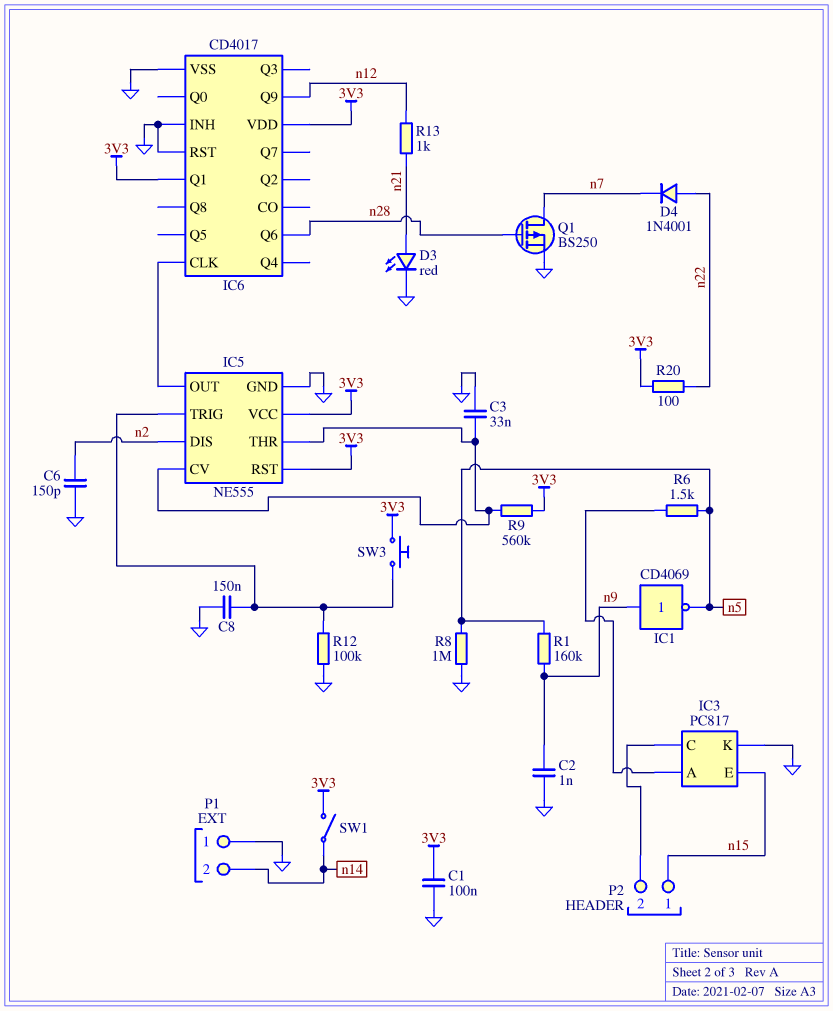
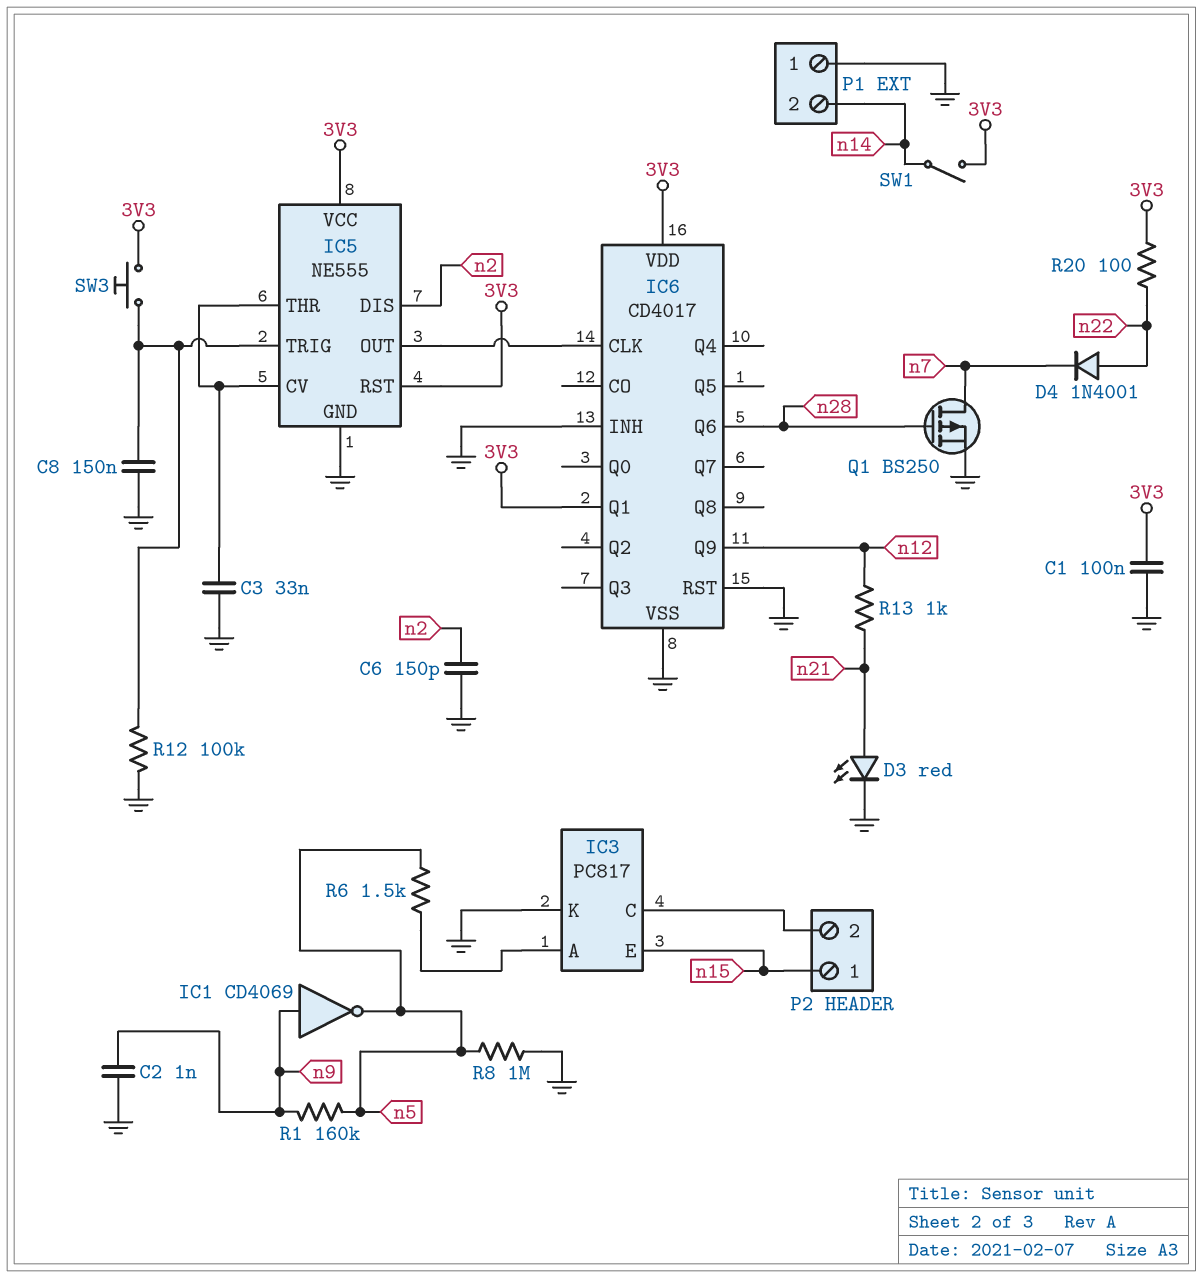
R9: 560k (3V3, IC5/CV) -> none

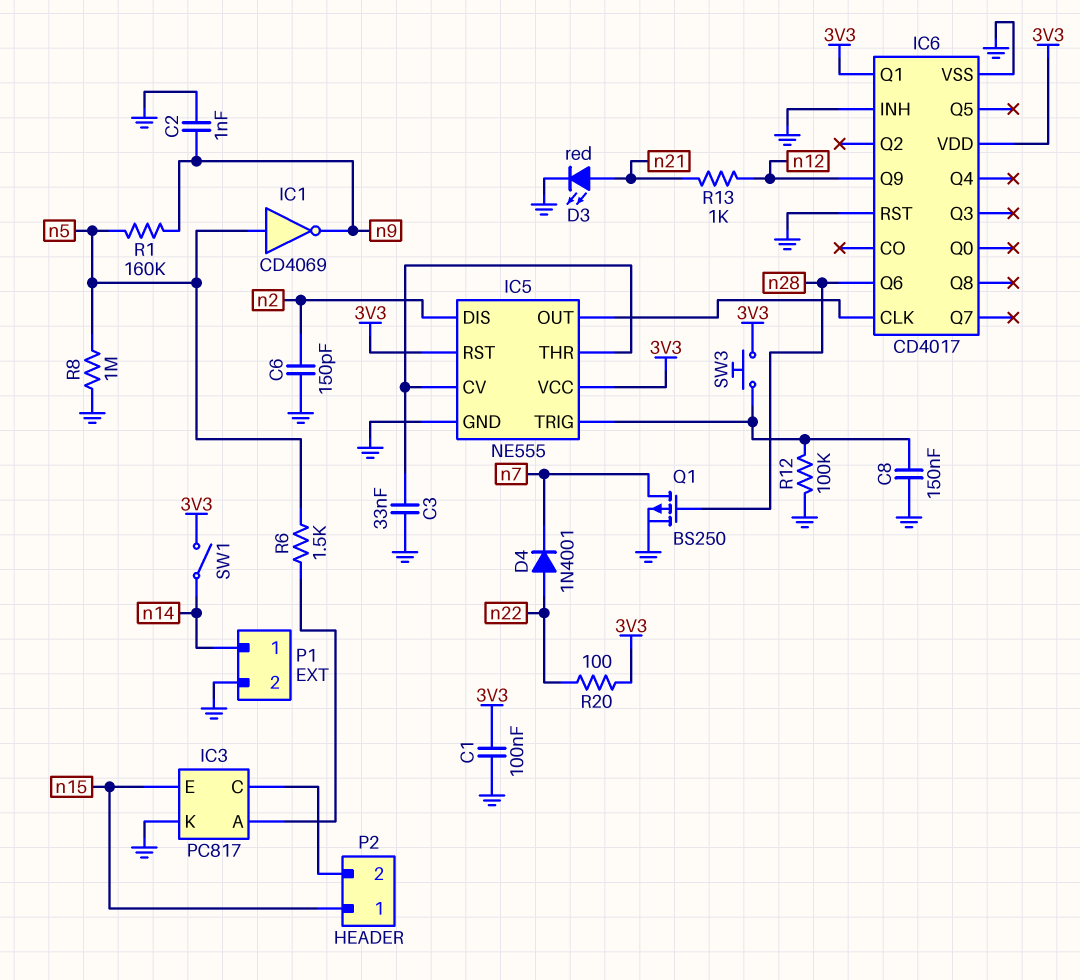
IC1: NOT CD4069 (in n9, out n5) -> NOT CD4069 (in n5, out n9)
P1 pin 1: GND -> n14
P1 pin 2: n14 -> GND

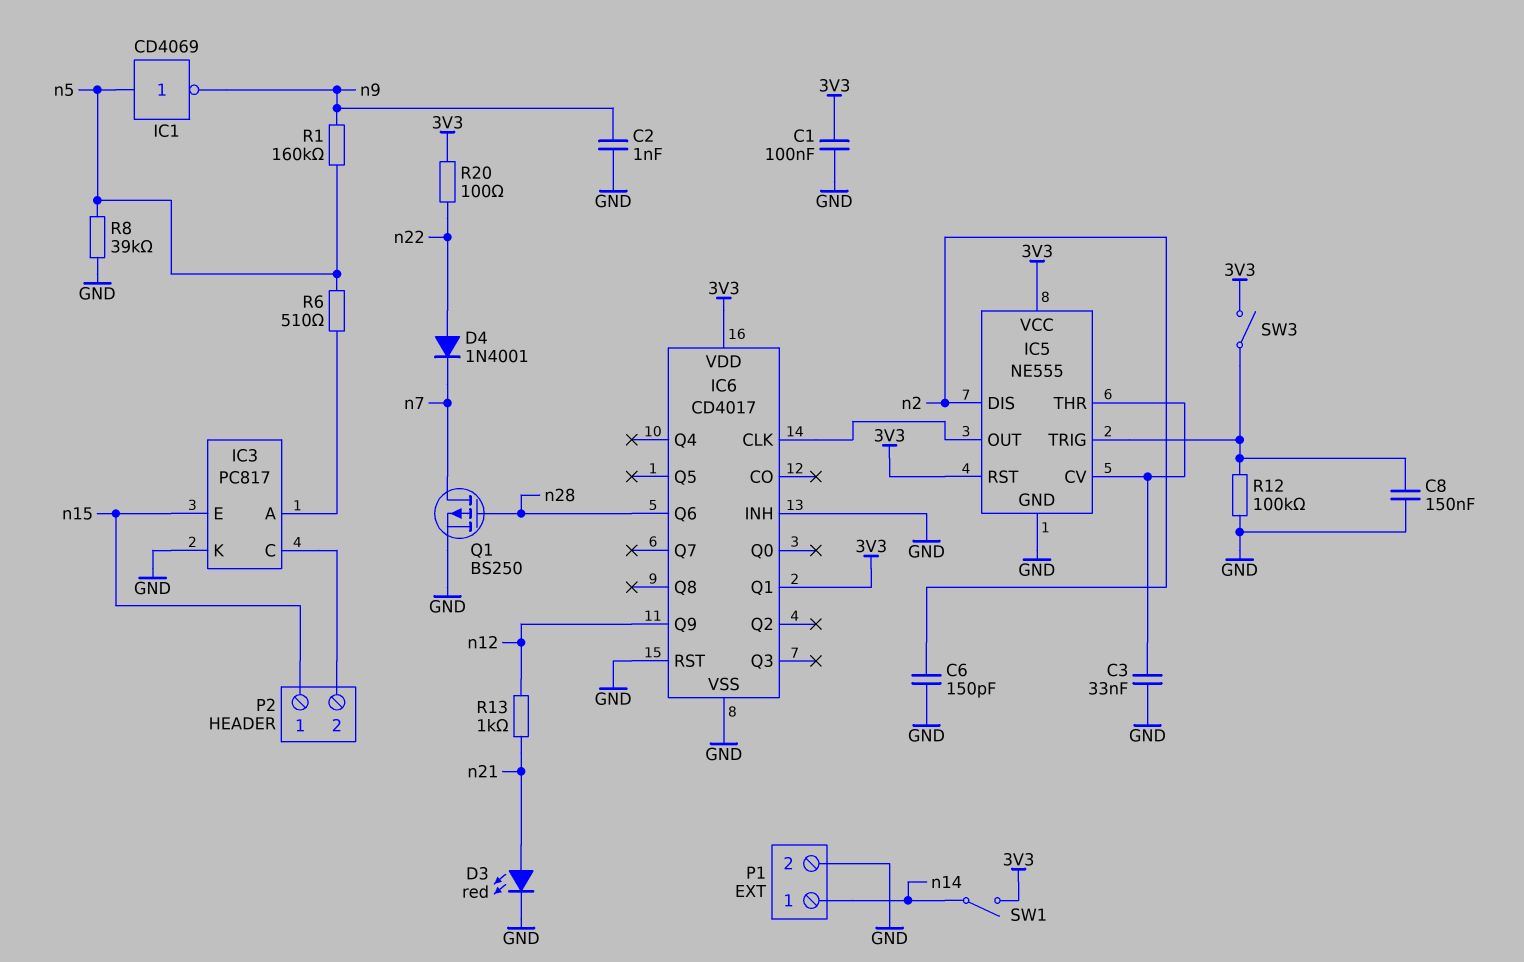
R6: 1.5k (IC3/A, n5) -> 510 (IC3/A, n5)
R8: 1M (GND, n5) -> 39k (GND, n5)
SW3: button (3V3, IC5/TRIG) -> switch (3V3, IC5/TRIG)

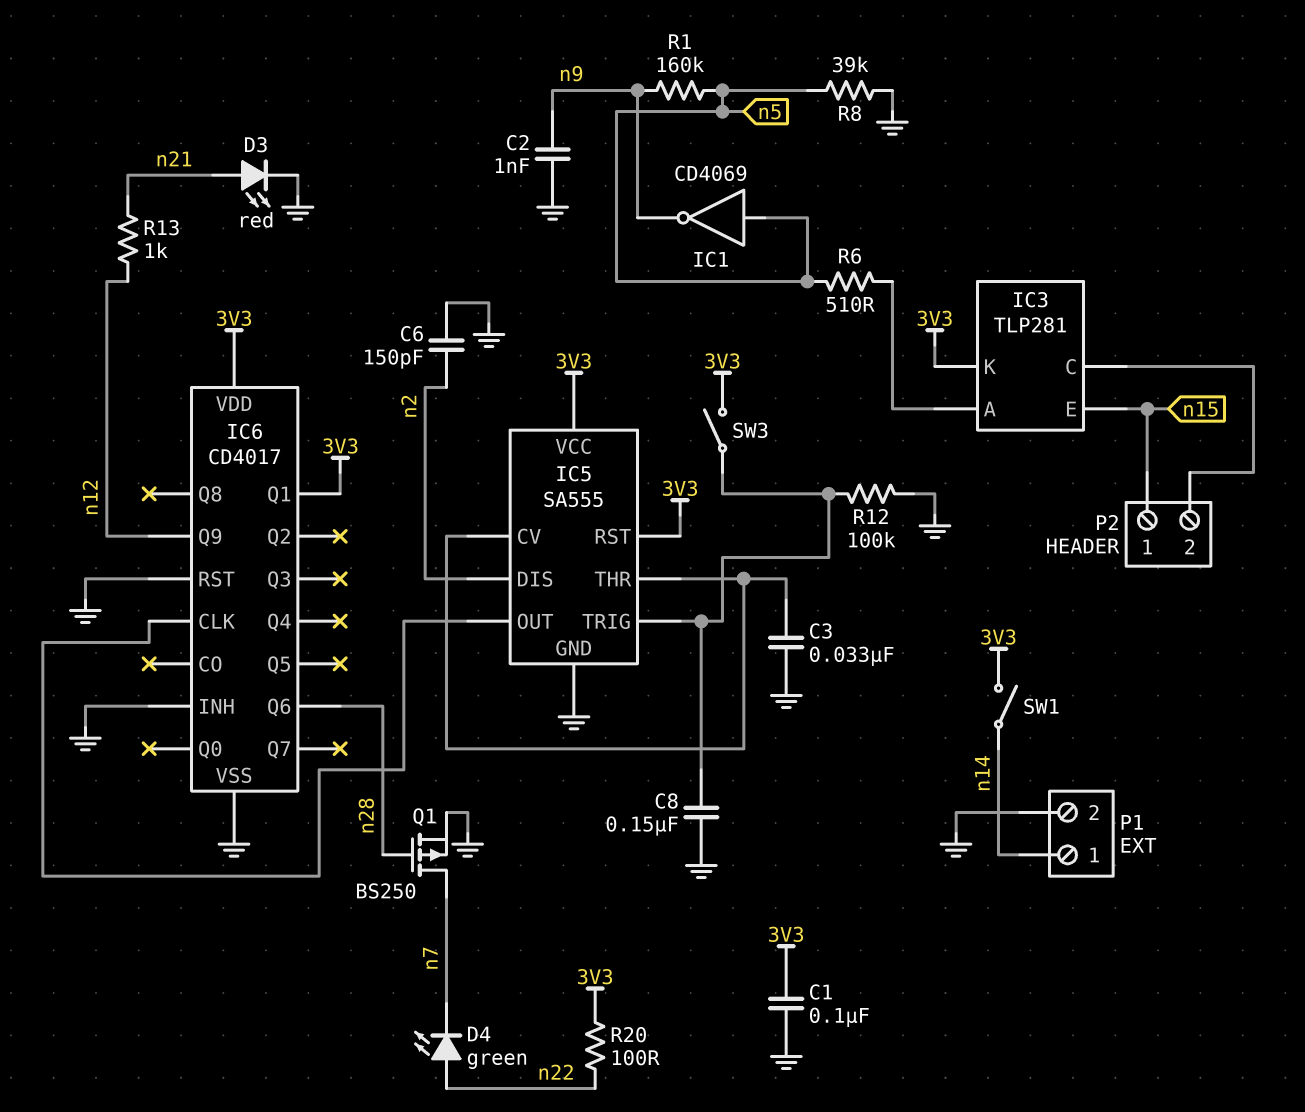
D4: diode 1N4001 (A n22, K n7) -> LED green (A n22, K n7)
IC3: PC817 -> TLP281
IC3 pin K: GND -> 3V3
IC5: NE555 -> SA555

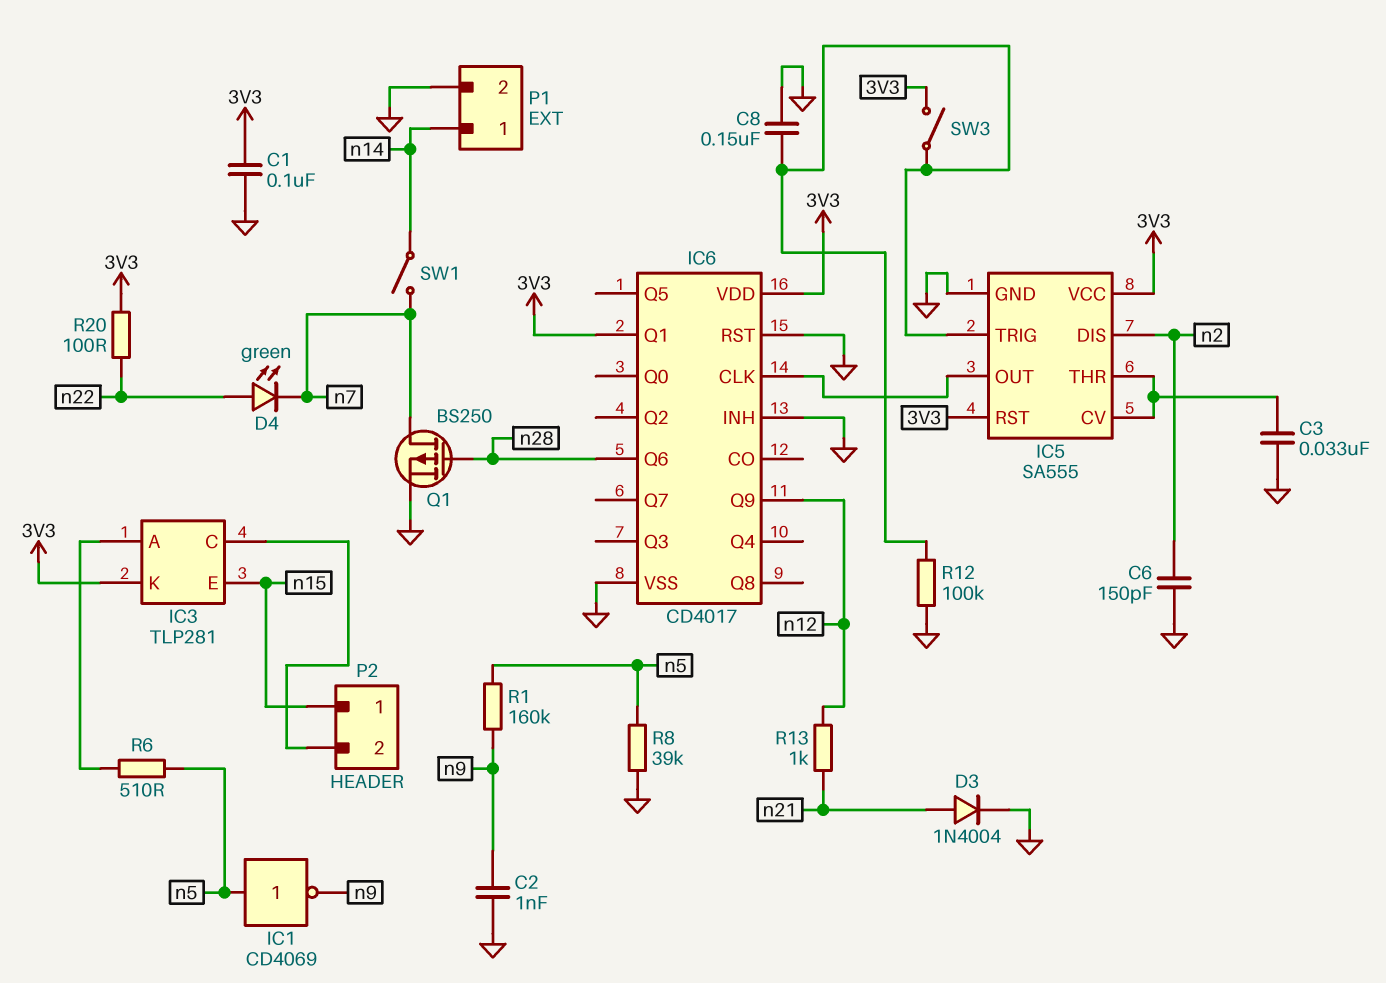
D3: LED red (A n21, K GND) -> diode 1N4004 (A n21, K GND)
SW1: switch (3V3, n14) -> switch (n7, n14)

